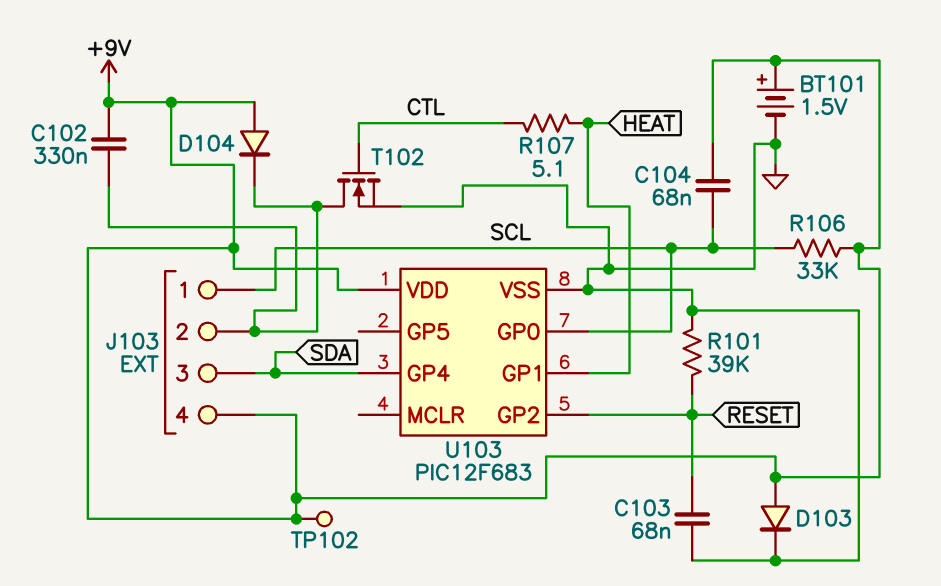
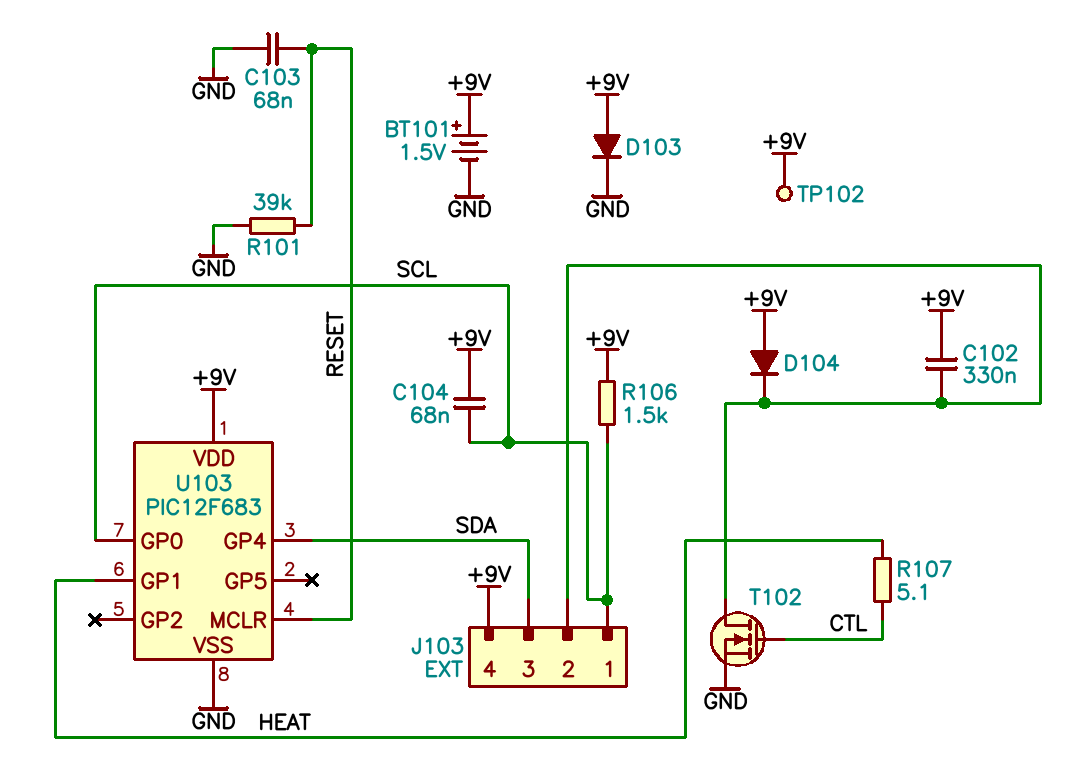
R106: 33k (+9V, SCL) -> 1.5k (+9V, SCL)
U103 pin GP2: RESET -> none
U103 pin MCLR: none -> RESET

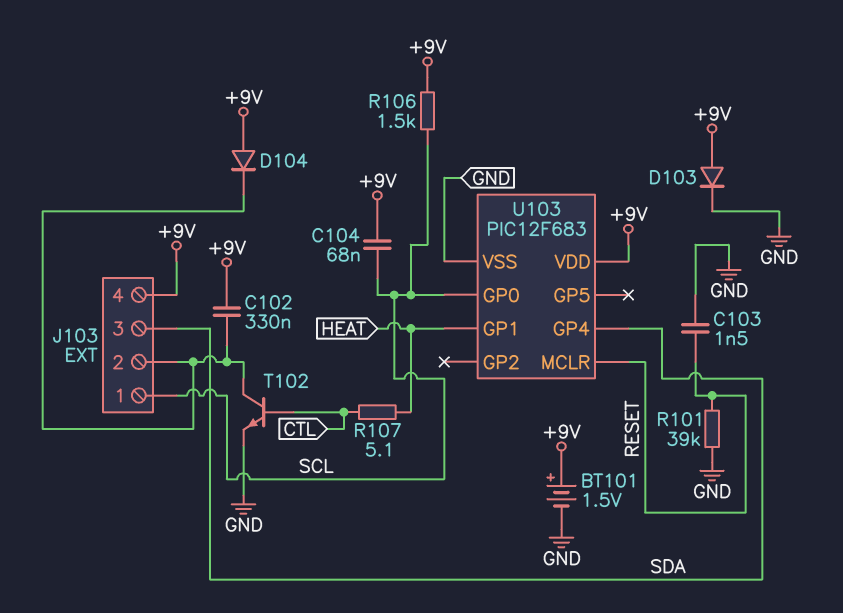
C103: 68nF (GND, RESET) -> 1.5nF (GND, RESET)
T102: NMOS (G CTL, D J103/2, S GND) -> NPN (B CTL, C J103/2, E GND)
TP102: test point (+9V) -> none

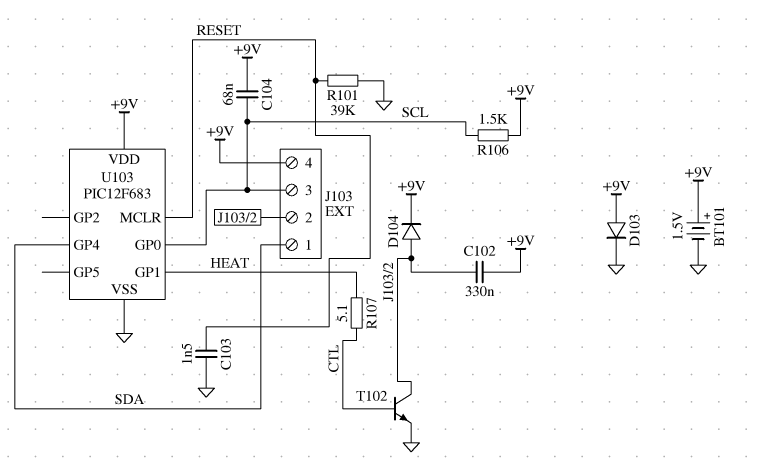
D104: diode (A +9V, K J103/2) -> diode (A J103/2, K +9V)
J103 pin 1: SCL -> SDA
J103 pin 3: SDA -> SCL

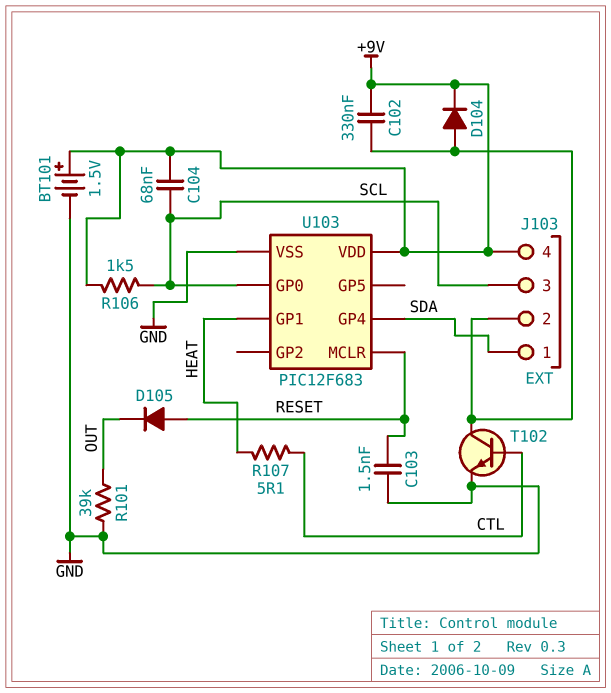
D103: diode (A +9V, K GND) -> none
D105: none -> diode (A RESET, K OUT)
R101: 39k (GND, RESET) -> 39k (GND, OUT)

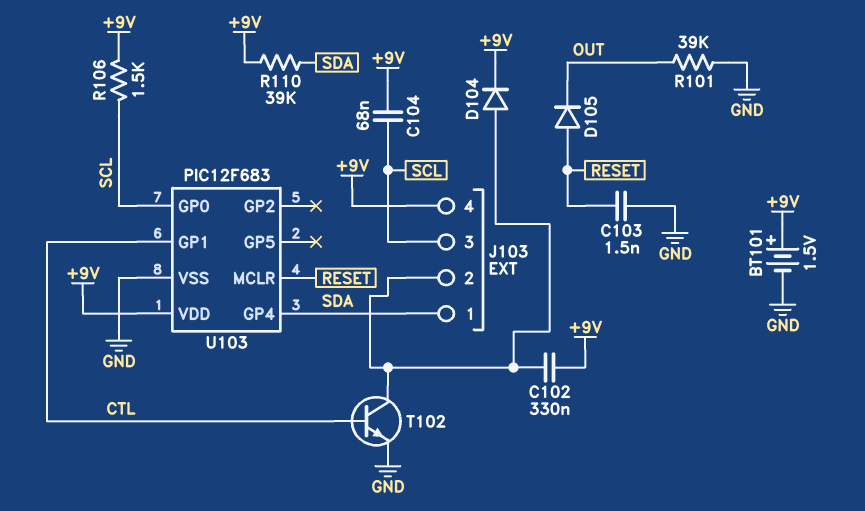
R107: 5.1 (CTL, HEAT) -> none
R110: none -> 39k (+9V, SDA)
U103 pin GP1: HEAT -> CTL

